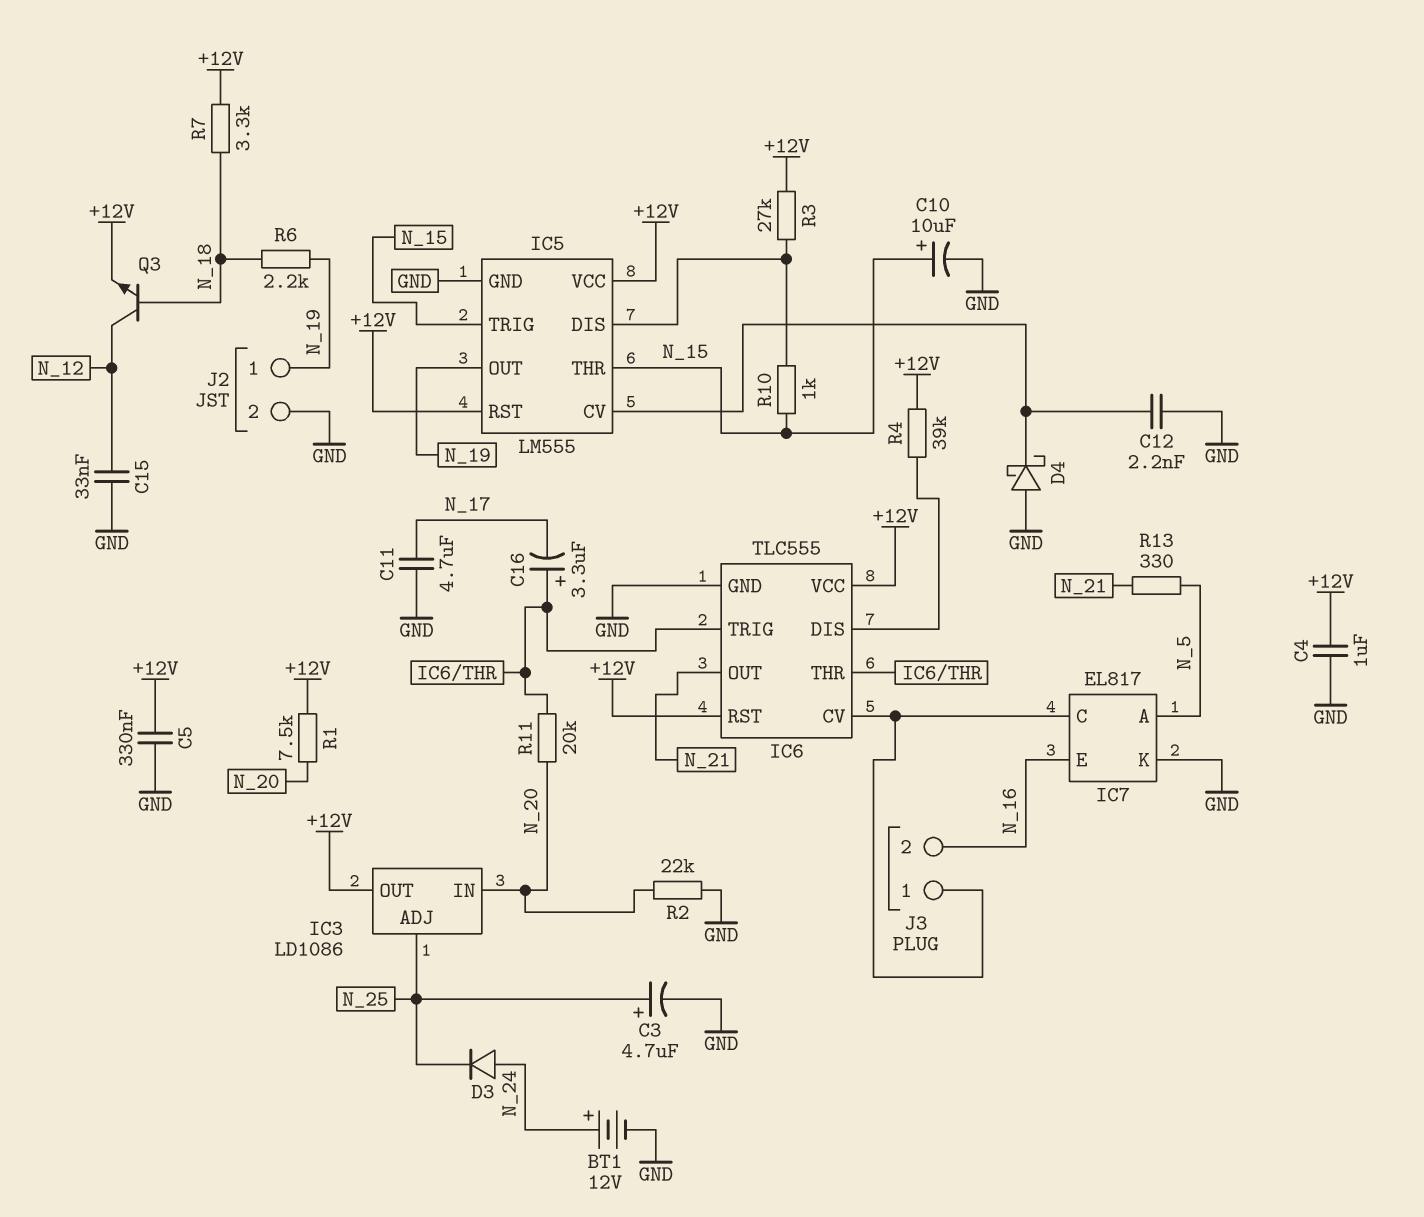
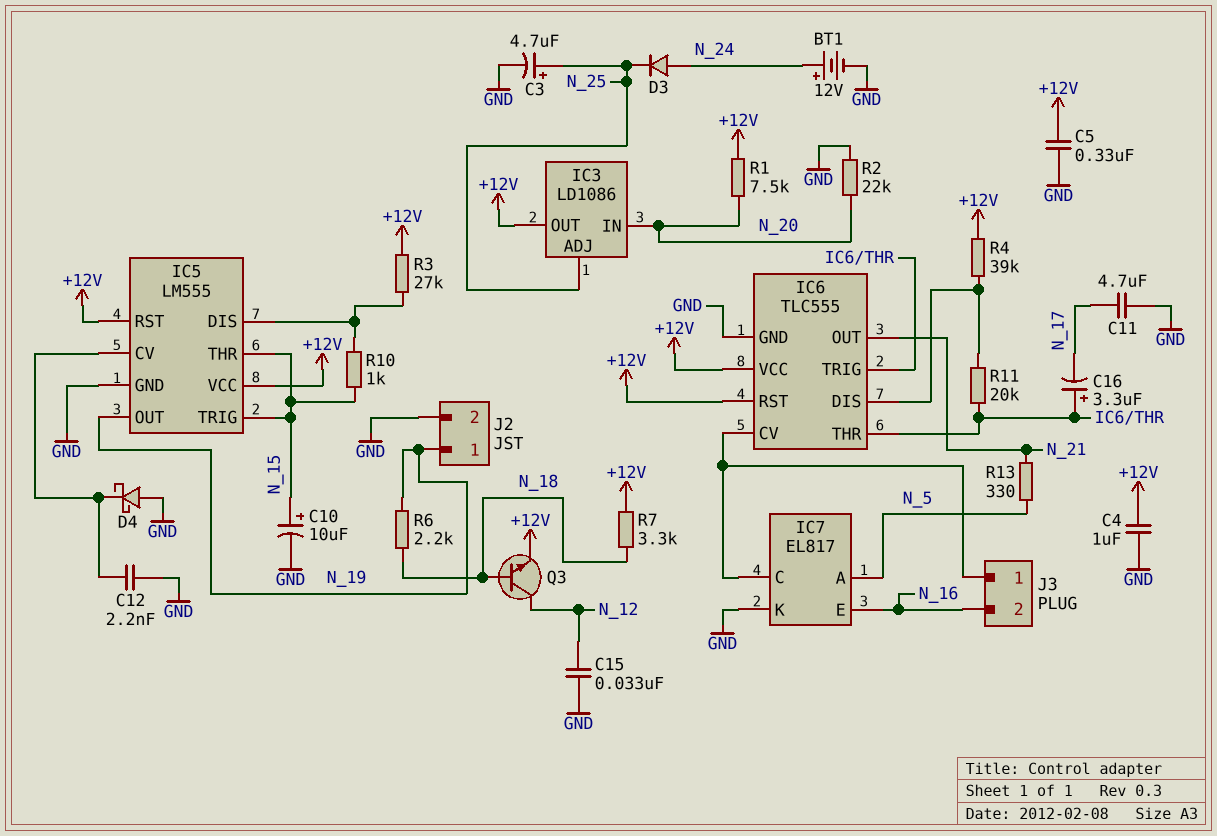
R11: 20k (IC6/THR, N_20) -> 20k (IC6/DIS, IC6/THR)

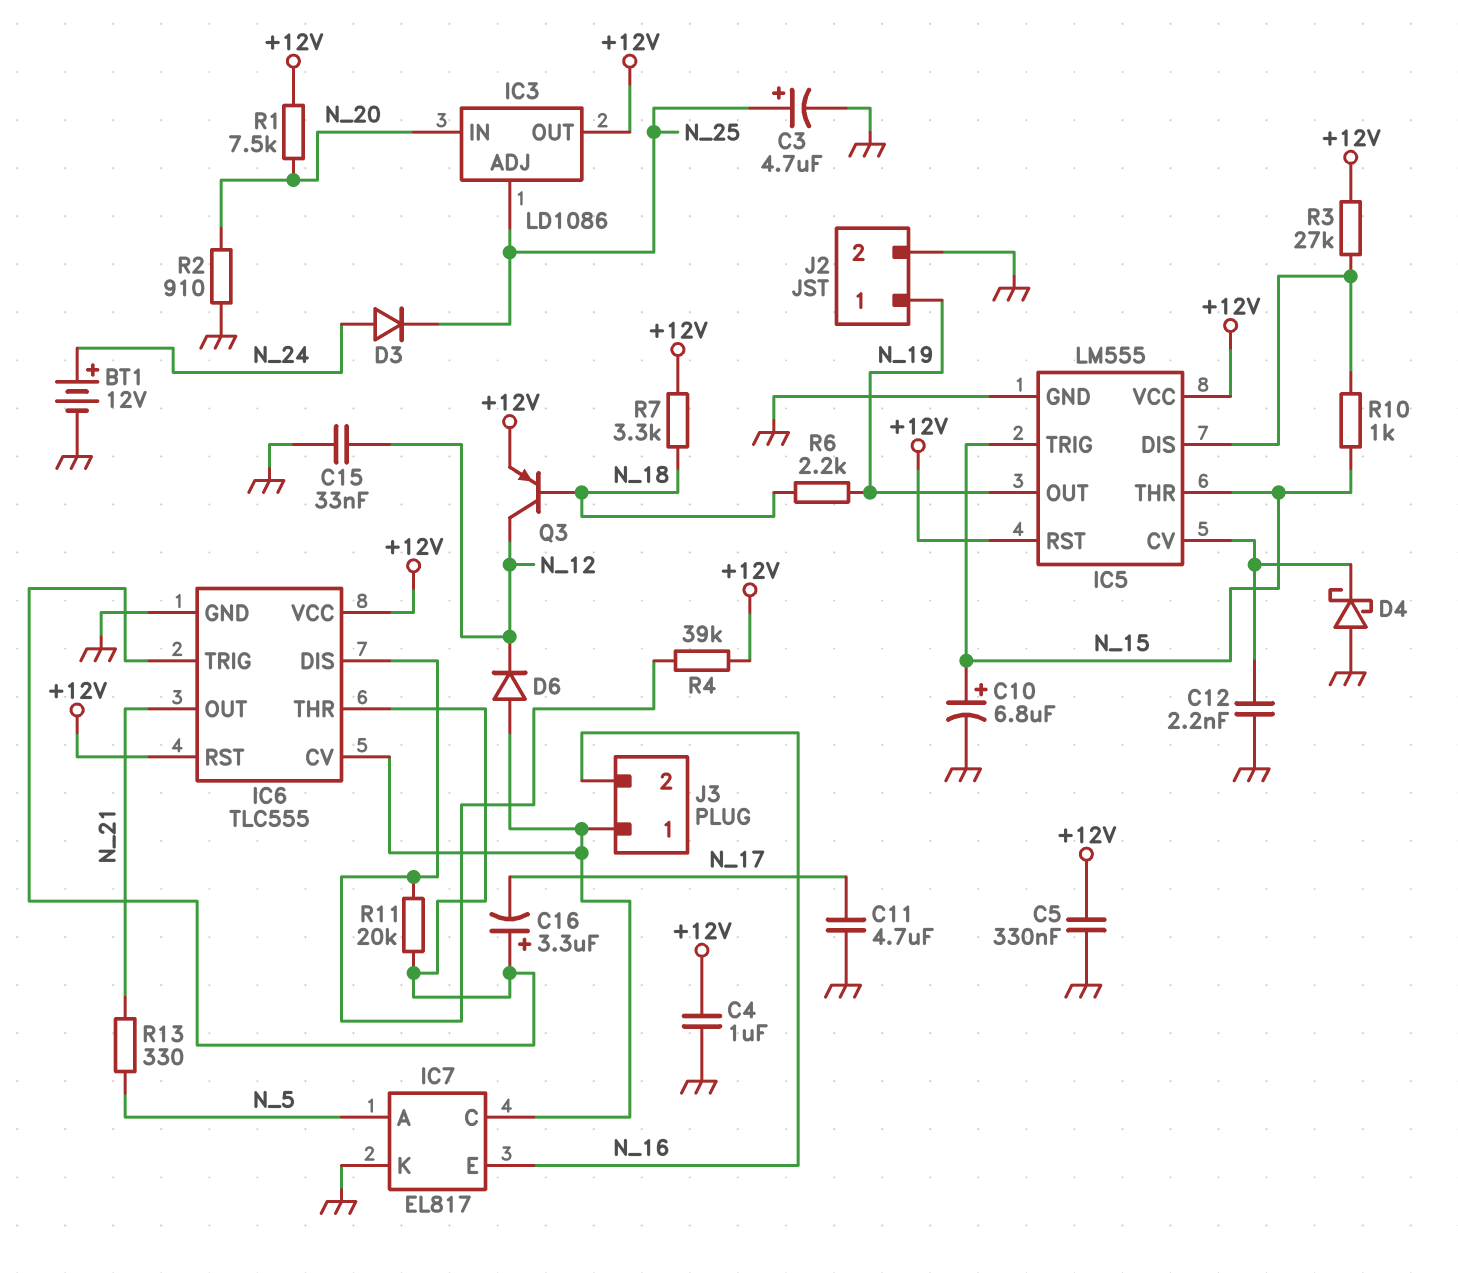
C10: 10uF (plus N_15, minus GND) -> 6.8uF (plus N_15, minus GND)
D6: none -> diode (A IC6/CV, K N_12)
Q3: NPN (B N_18, C N_12, E +12V) -> PNP (B N_18, C N_12, E +12V)
R2: 22k (GND, N_20) -> 910 (GND, N_20)

